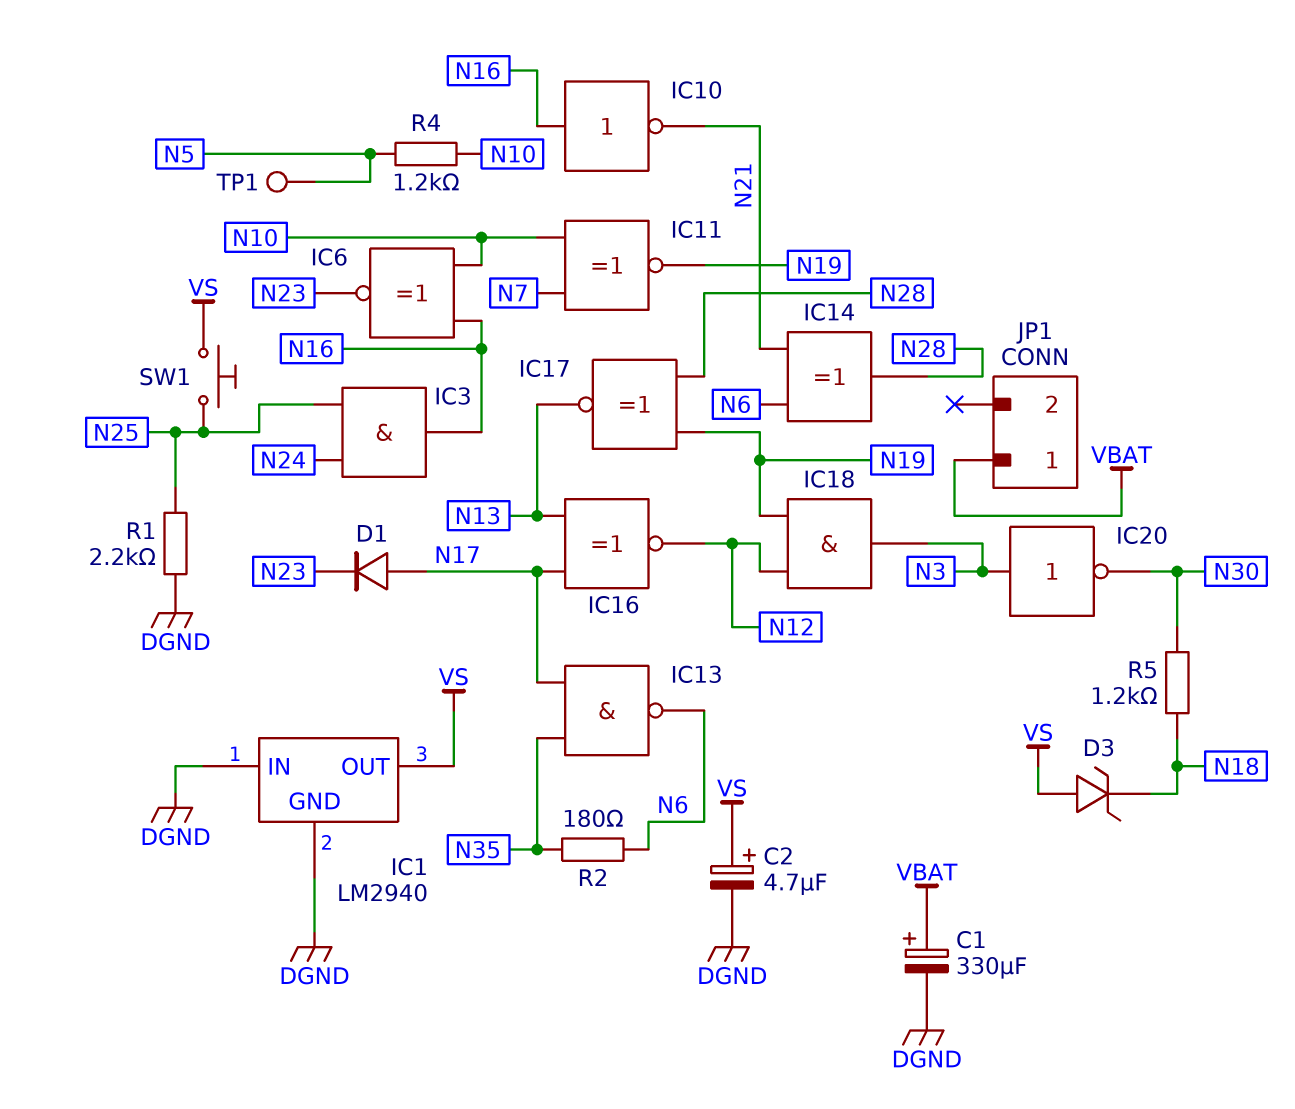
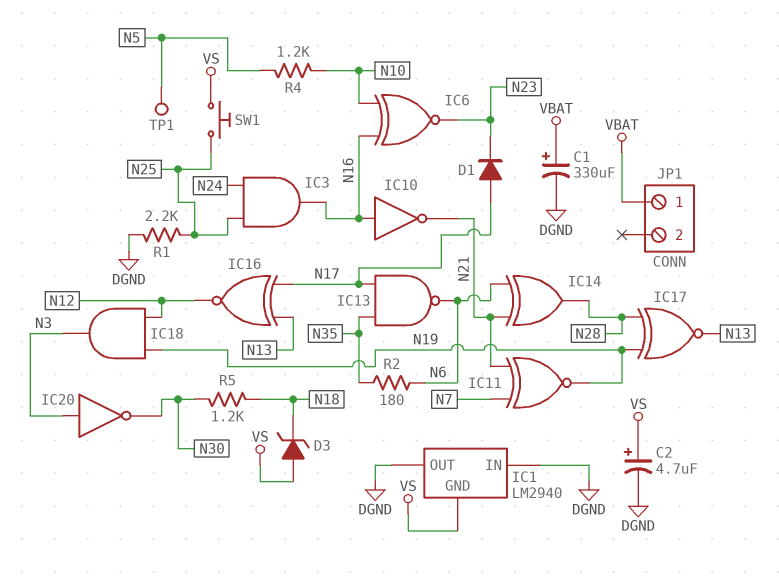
IC1 pin GND: DGND -> VS
IC1 pin OUT: VS -> DGND
IC11: XNOR (in N7, in N10, out N19) -> XNOR (in N7, in N21, out N19)

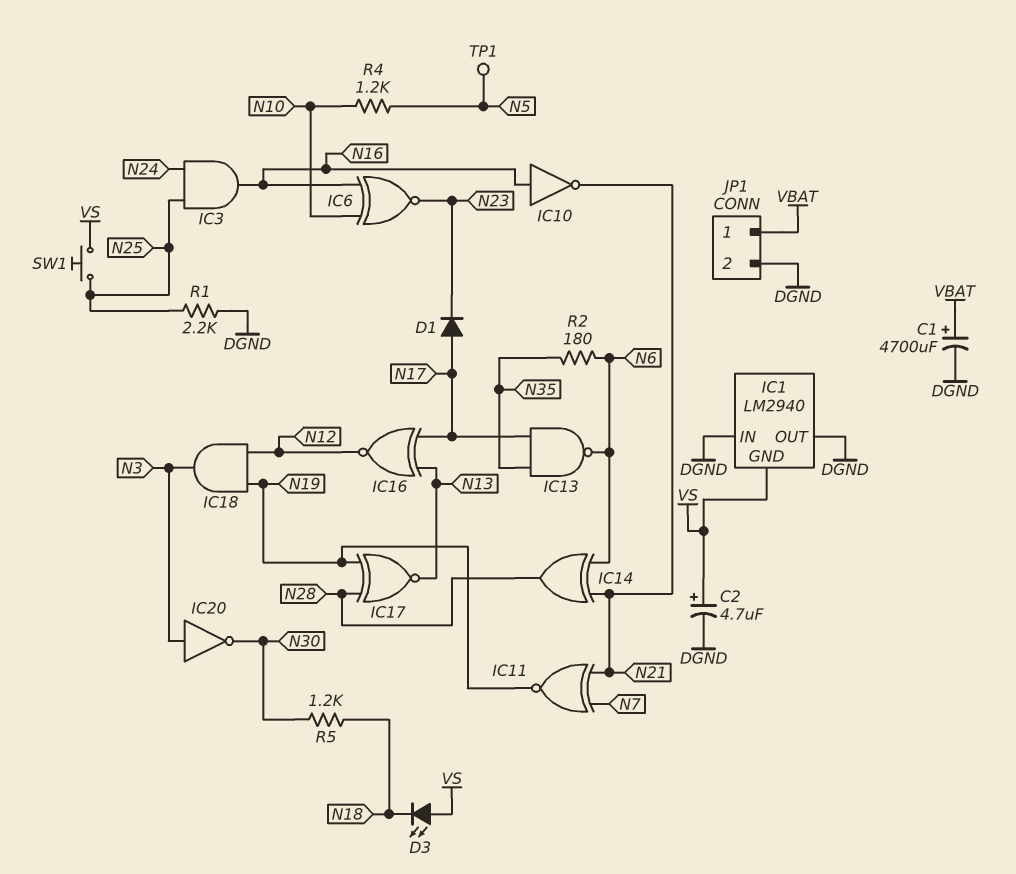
C1: 330uF (plus VBAT, minus DGND) -> 4700uF (plus VBAT, minus DGND)
D3: zener (A VS, K N18) -> LED (A VS, K N18)
JP1 pin 2: none -> DGND

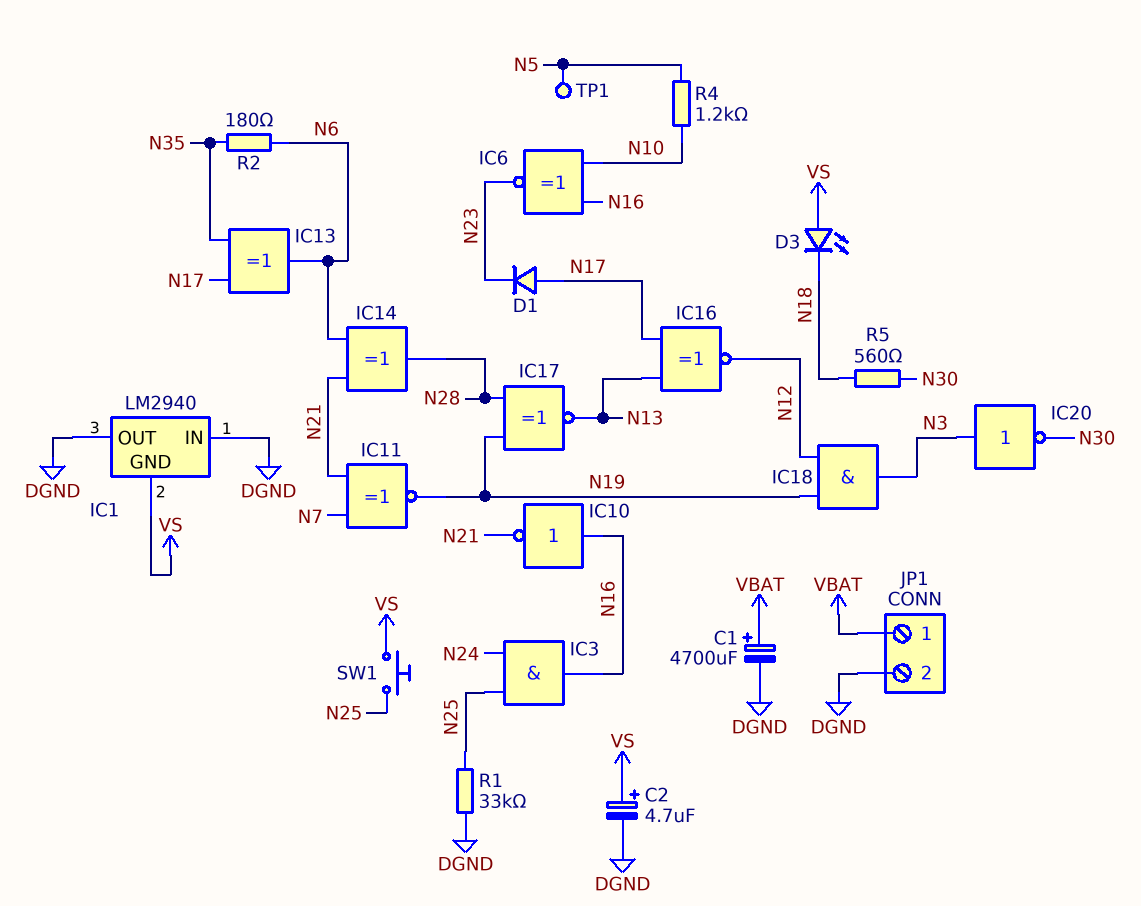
IC13: NAND (in N17, in N35, out N6) -> XOR (in N17, in N35, out N6)
R1: 2.2k (DGND, N25) -> 33k (DGND, N25)
R5: 1.2k (N18, N30) -> 560 (N18, N30)

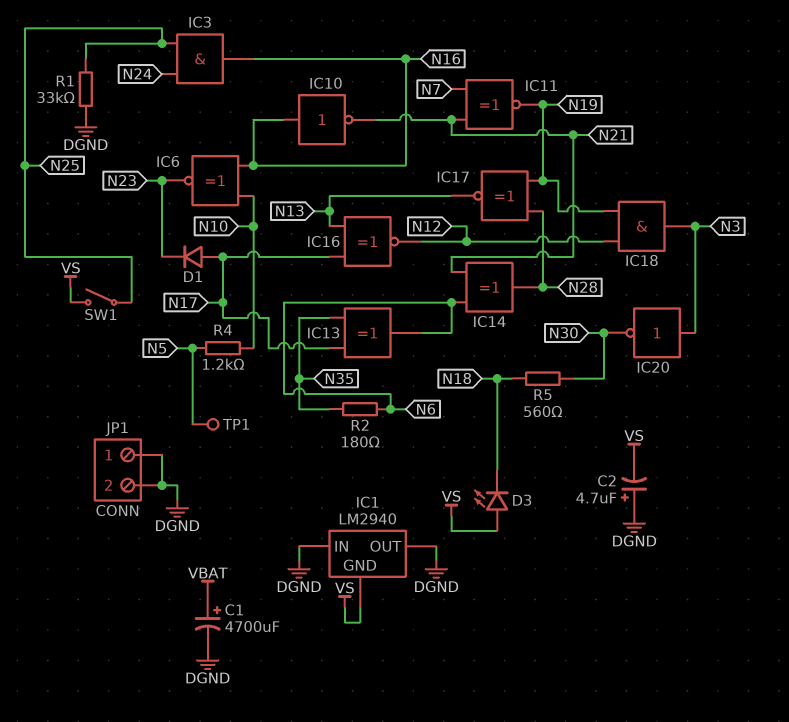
C2: 4.7uF (plus VS, minus DGND) -> 4.7uF (plus DGND, minus VS)
JP1 pin 1: VBAT -> DGND
SW1: button (N25, VS) -> switch (N25, VS)

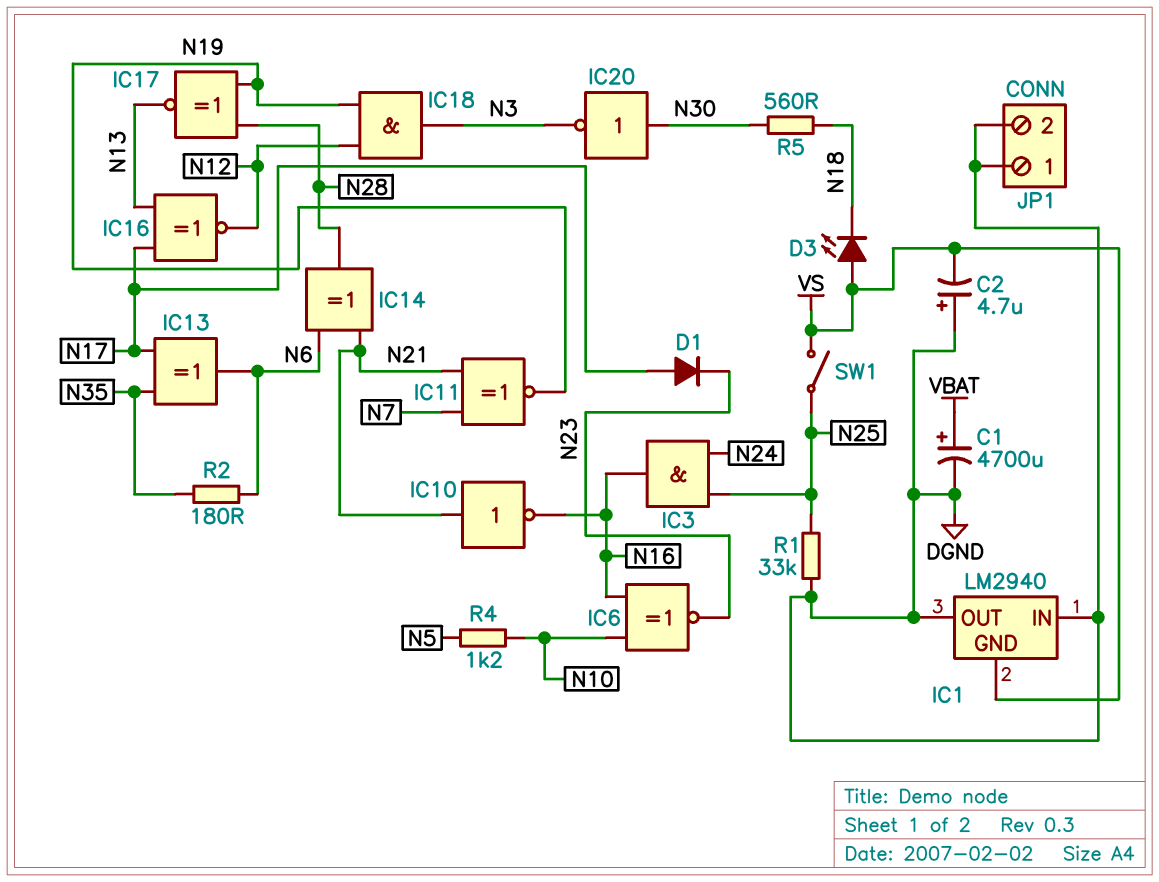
IC10: NOT (in N16, out N21) -> NOT (in N21, out N16)
IC20: NOT (in N3, out N30) -> NOT (in N30, out N3)
TP1: test point (N5) -> none

